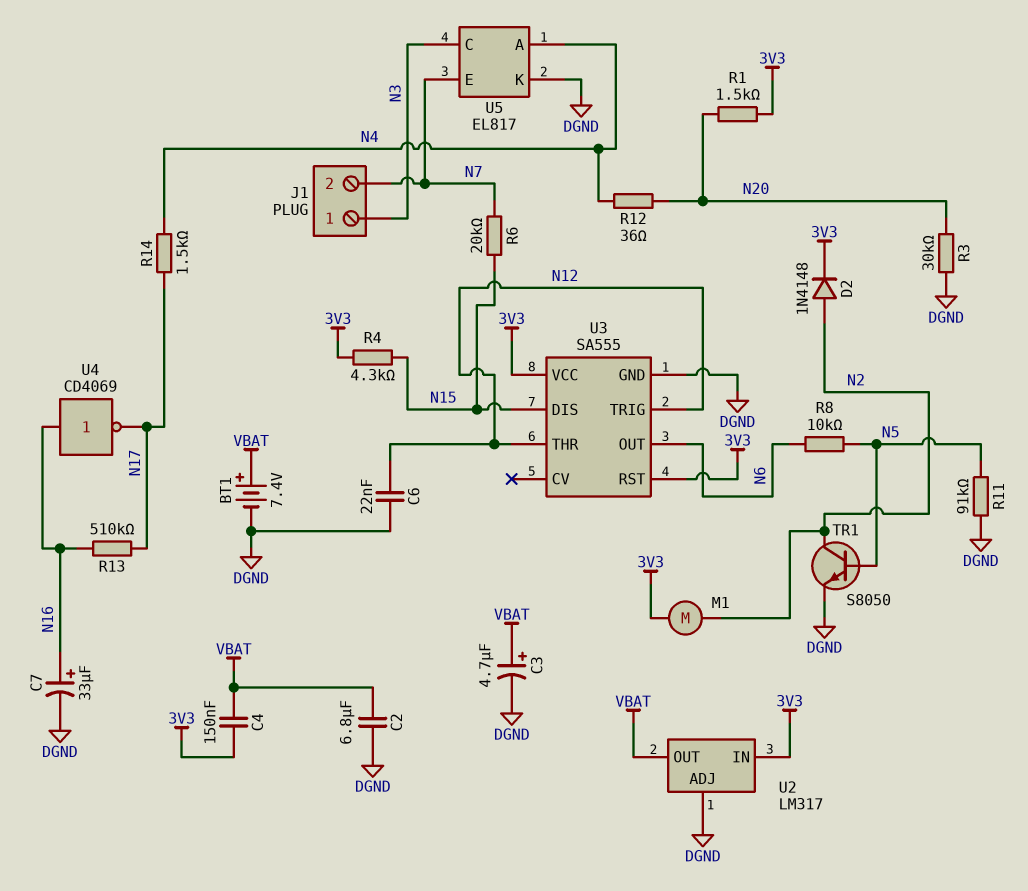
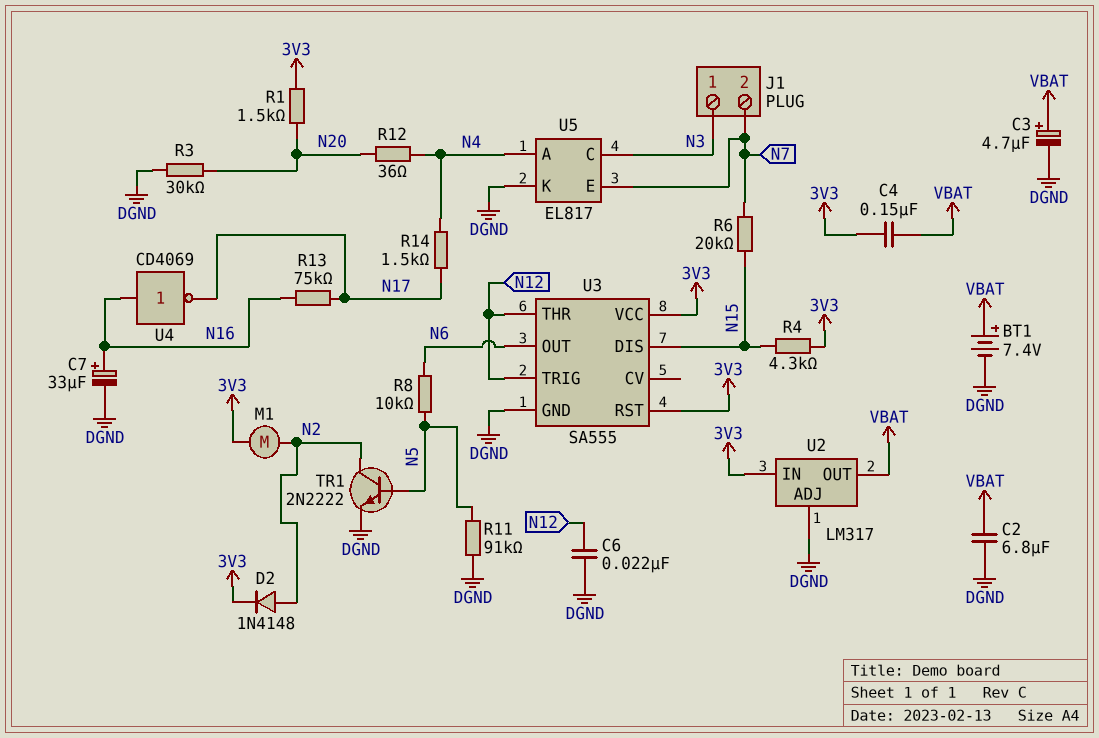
R13: 510k (N16, N17) -> 75k (N16, N17)
TR1: NPN S8050 (B N5, C N2, E DGND) -> NPN 2N2222 (B N5, C N2, E DGND)

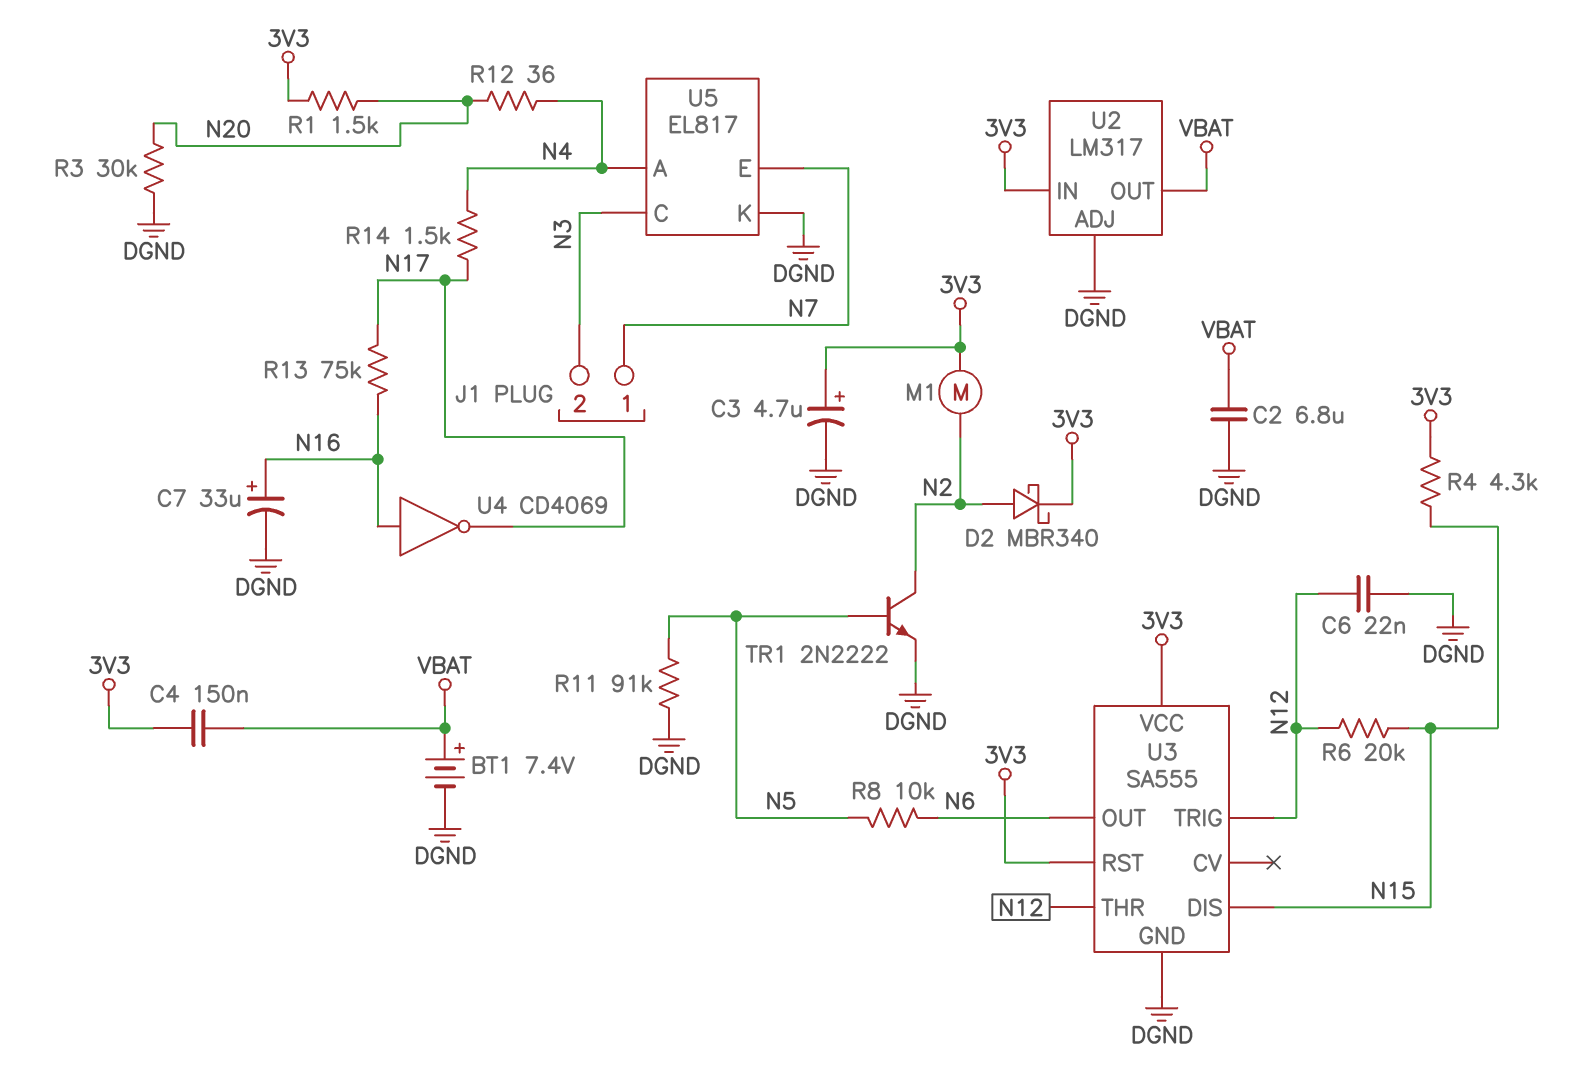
C3: 4.7uF (plus VBAT, minus DGND) -> 4.7uF (plus 3V3, minus DGND)
D2: diode 1N4148 (A N2, K 3V3) -> schottky MBR340 (A N2, K 3V3)
J1 pin 1: N3 -> N7
J1 pin 2: N7 -> N3
R6: 20k (N7, N15) -> 20k (N12, N15)

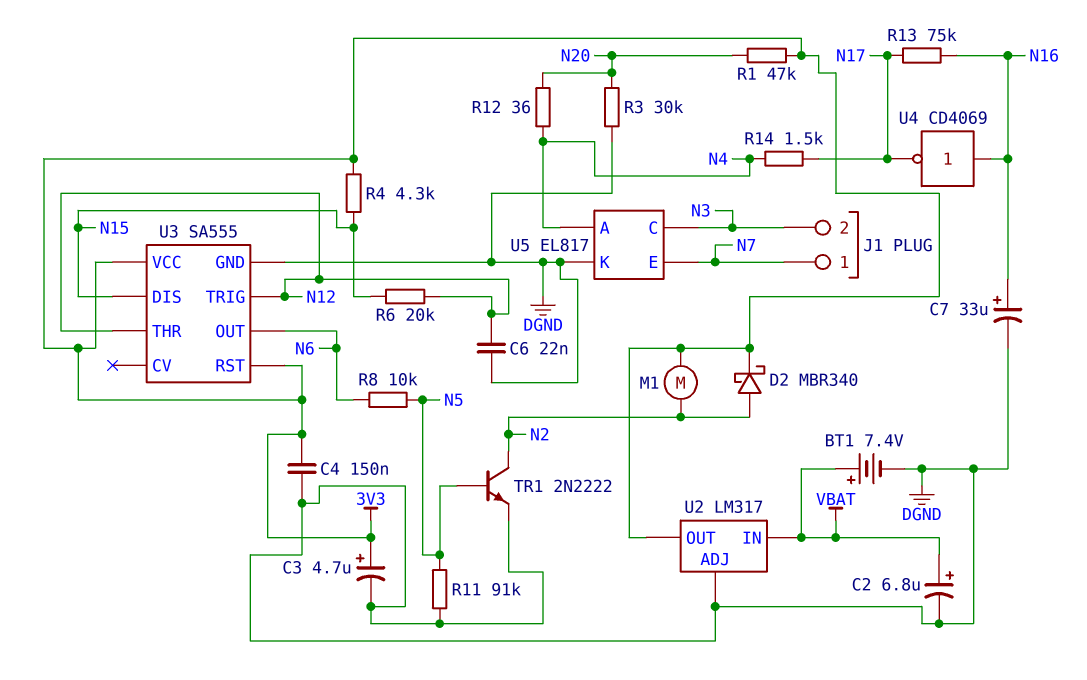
C2: 6.8uF (DGND, VBAT) -> 6.8uF (plus VBAT, minus DGND)
C4: 150nF (3V3, VBAT) -> 150nF (3V3, DGND)
R1: 1.5k (3V3, N20) -> 47k (3V3, N20)
U2 pin IN: 3V3 -> VBAT
U2 pin OUT: VBAT -> 3V3

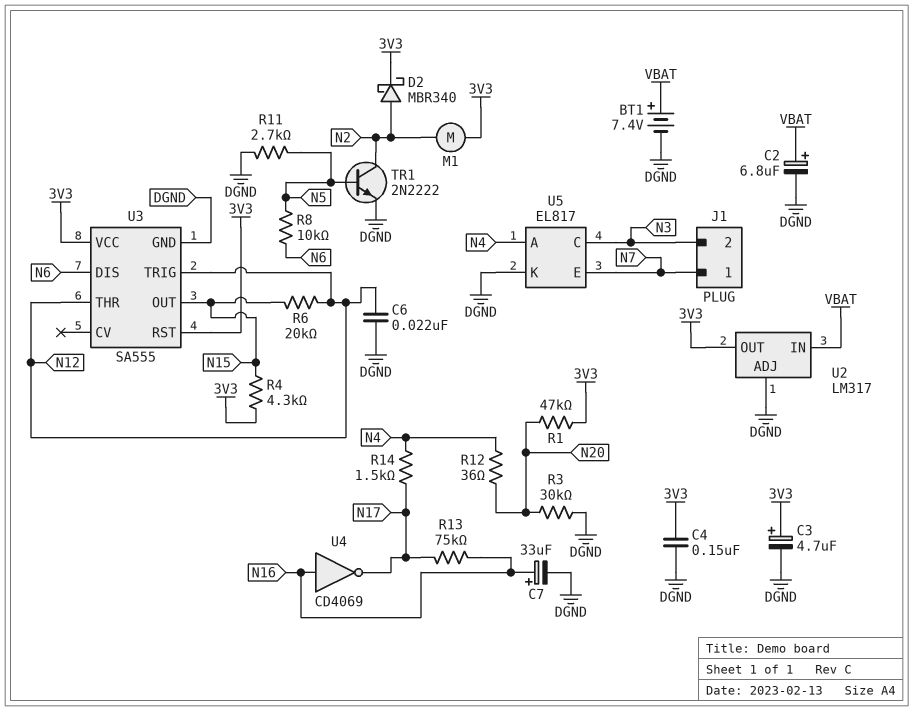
R11: 91k (DGND, N5) -> 2.7k (DGND, N5)
U3 pin DIS: N15 -> N6
U3 pin OUT: N6 -> N15

